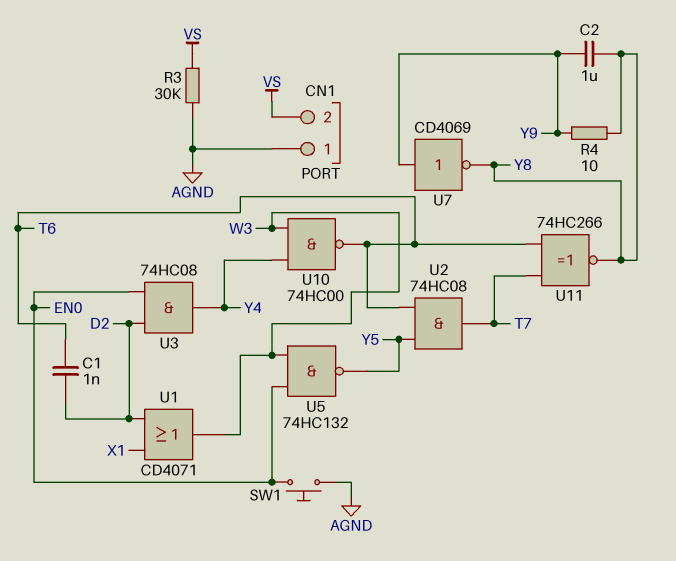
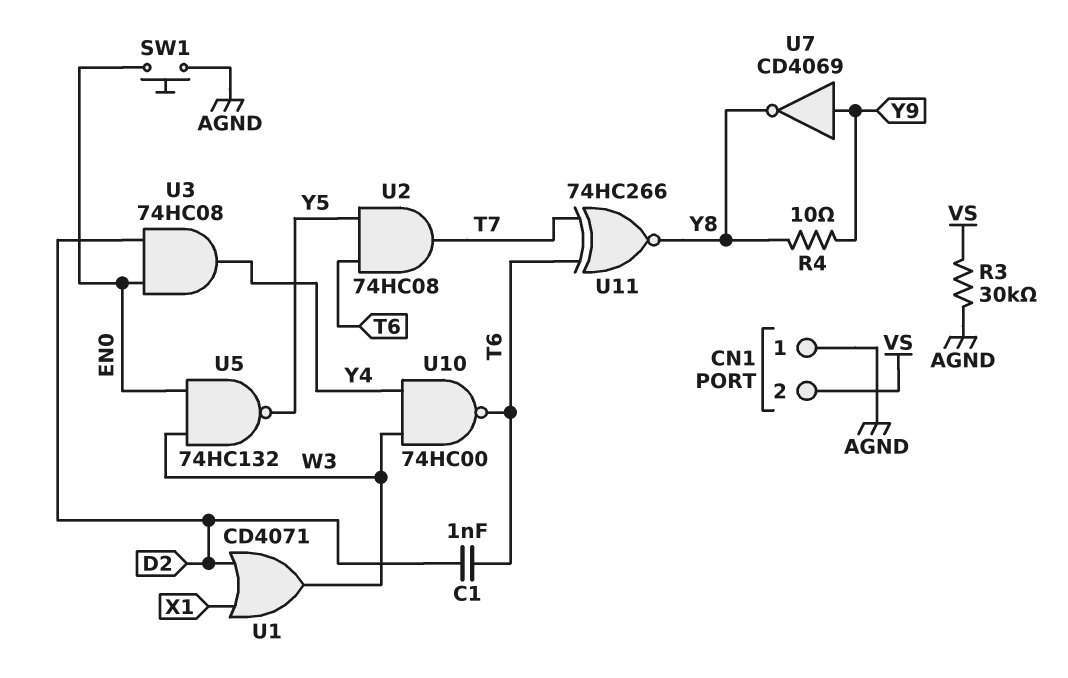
C2: 1uF (Y8, Y9) -> none

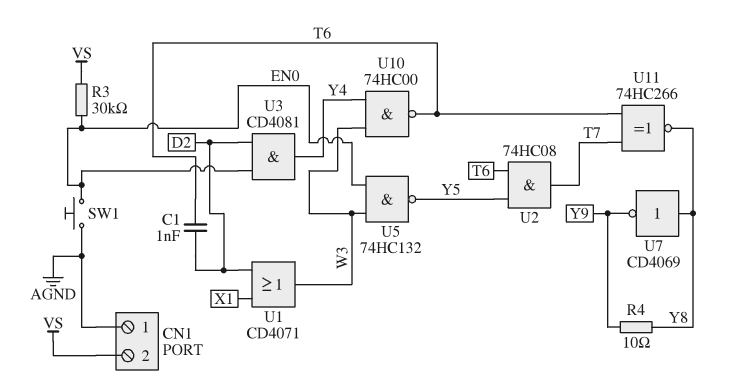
R3: 30k (AGND, VS) -> 30k (EN0, VS)
U3: AND 74HC08 (in D2, in EN0, out Y4) -> AND CD4081 (in D2, in EN0, out Y4)
U7: NOT CD4069 (in Y9, out Y8) -> NOT CD4069 (in Y8, out Y9)

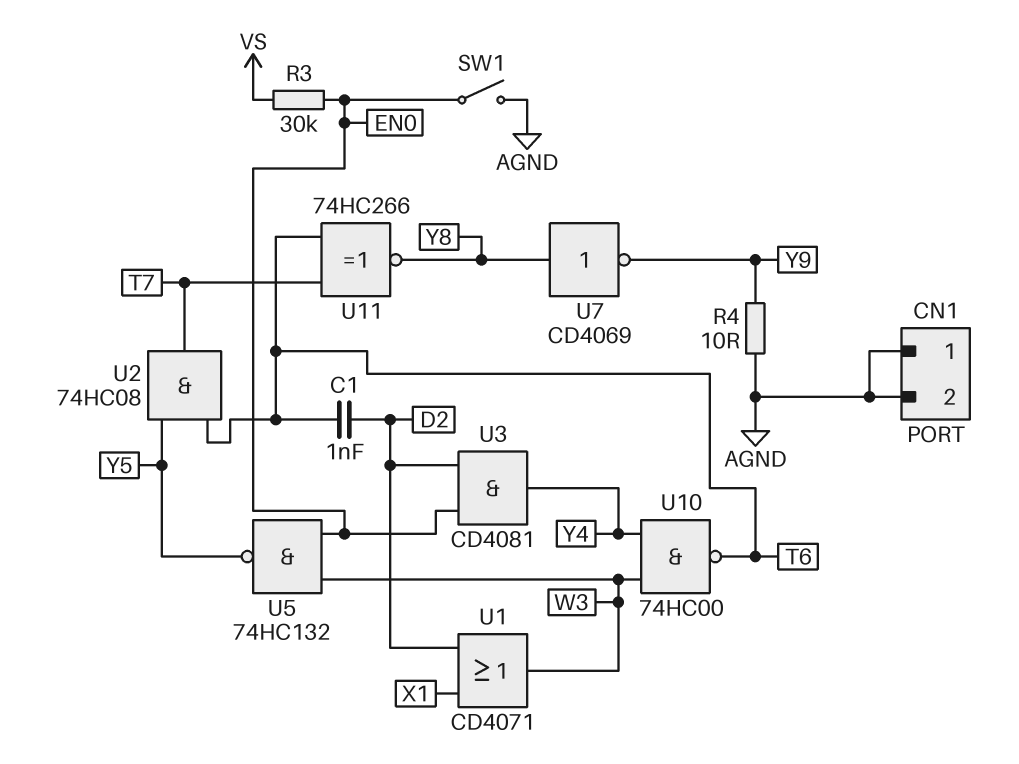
CN1 pin 2: VS -> AGND
R4: 10 (Y8, Y9) -> 10 (AGND, Y9)
SW1: button (AGND, EN0) -> switch (AGND, EN0)

